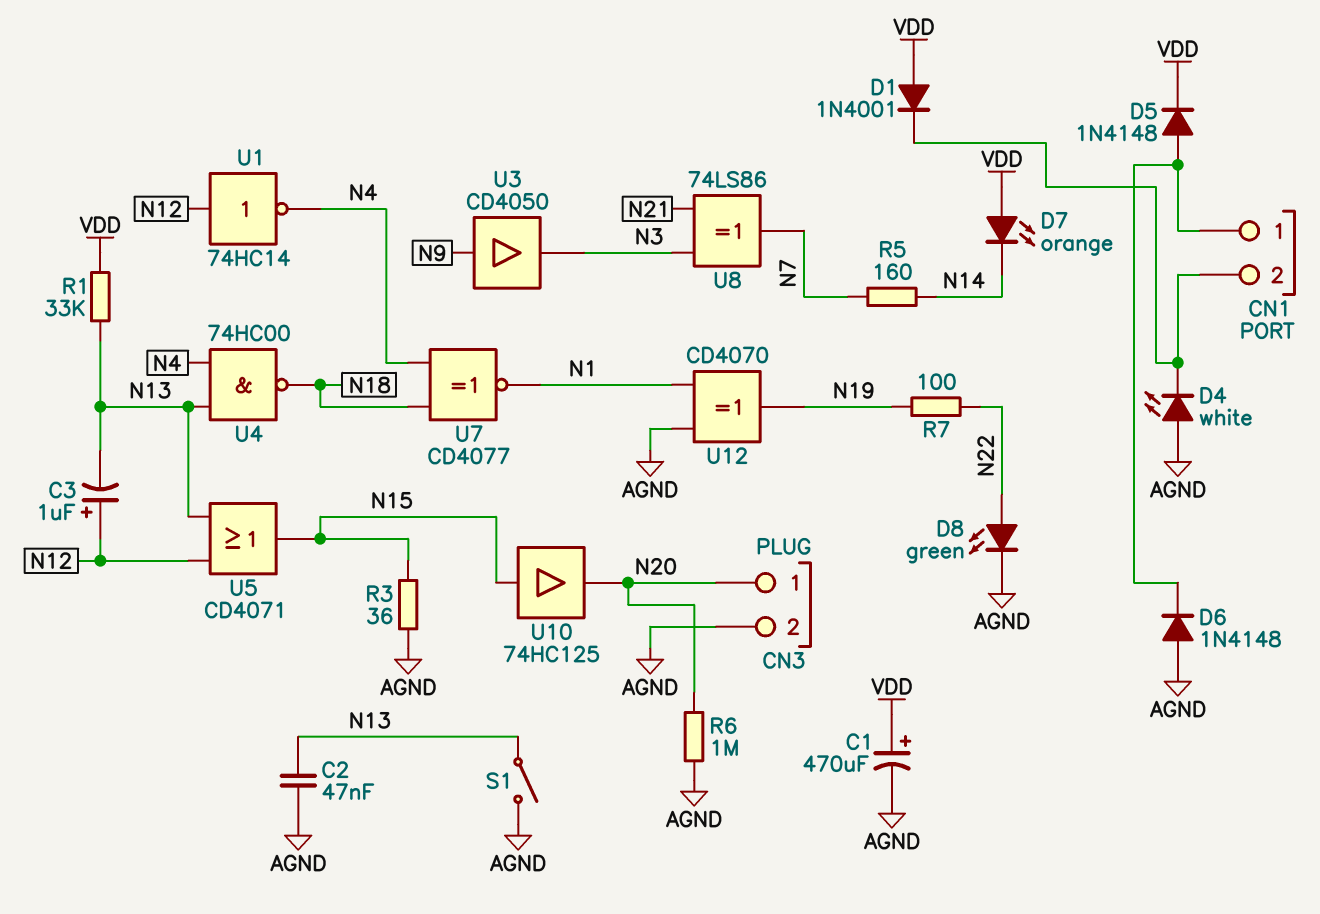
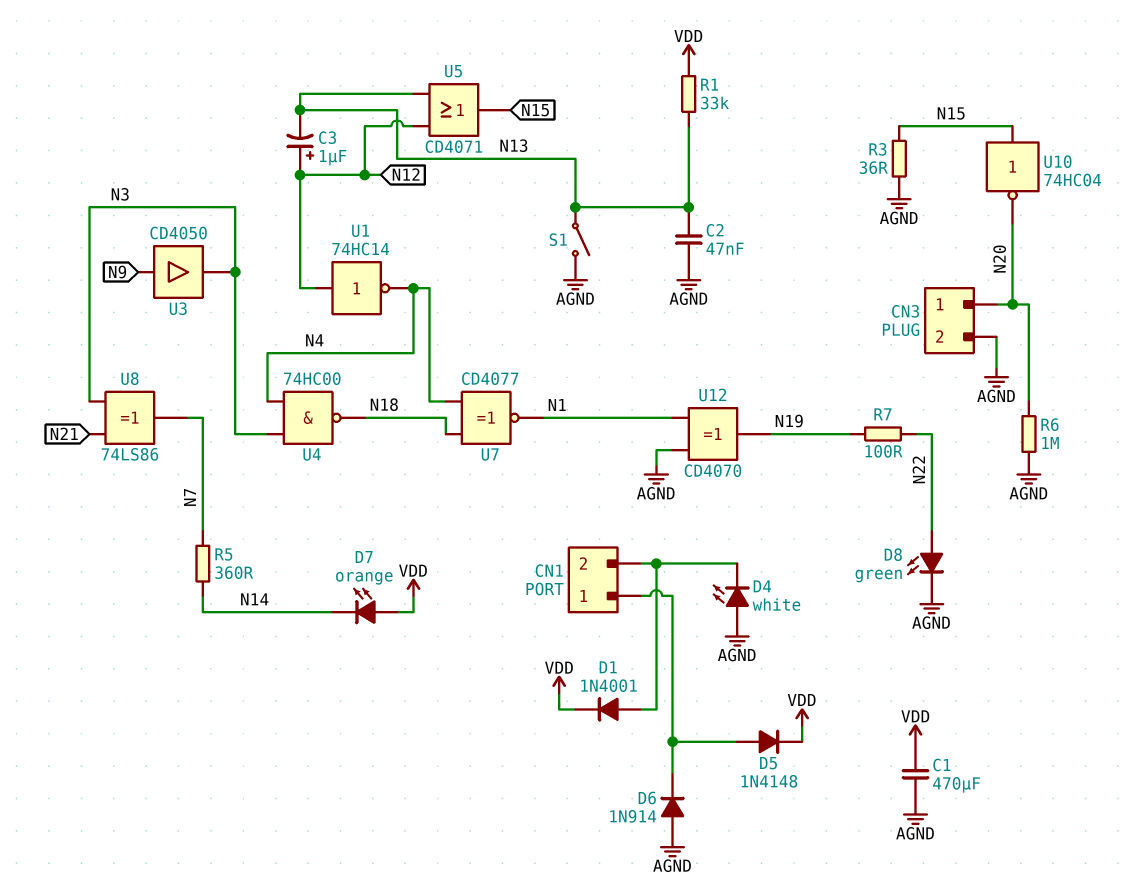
C1: 470uF (plus VDD, minus AGND) -> 470uF (AGND, VDD)
D1: diode 1N4001 (A VDD, K CN1/2) -> diode 1N4001 (A CN1/2, K VDD)
D6: diode 1N4148 (A AGND, K CN1/1) -> diode 1N914 (A AGND, K CN1/1)
R5: 160 (N7, N14) -> 360 (N7, N14)
U4: NAND 74HC00 (in N4, in N13, out N18) -> NAND 74HC00 (in N3, in N4, out N18)
U10: buffer 74HC125 (in N15, out N20) -> NOT 74HC04 (in N15, out N20)

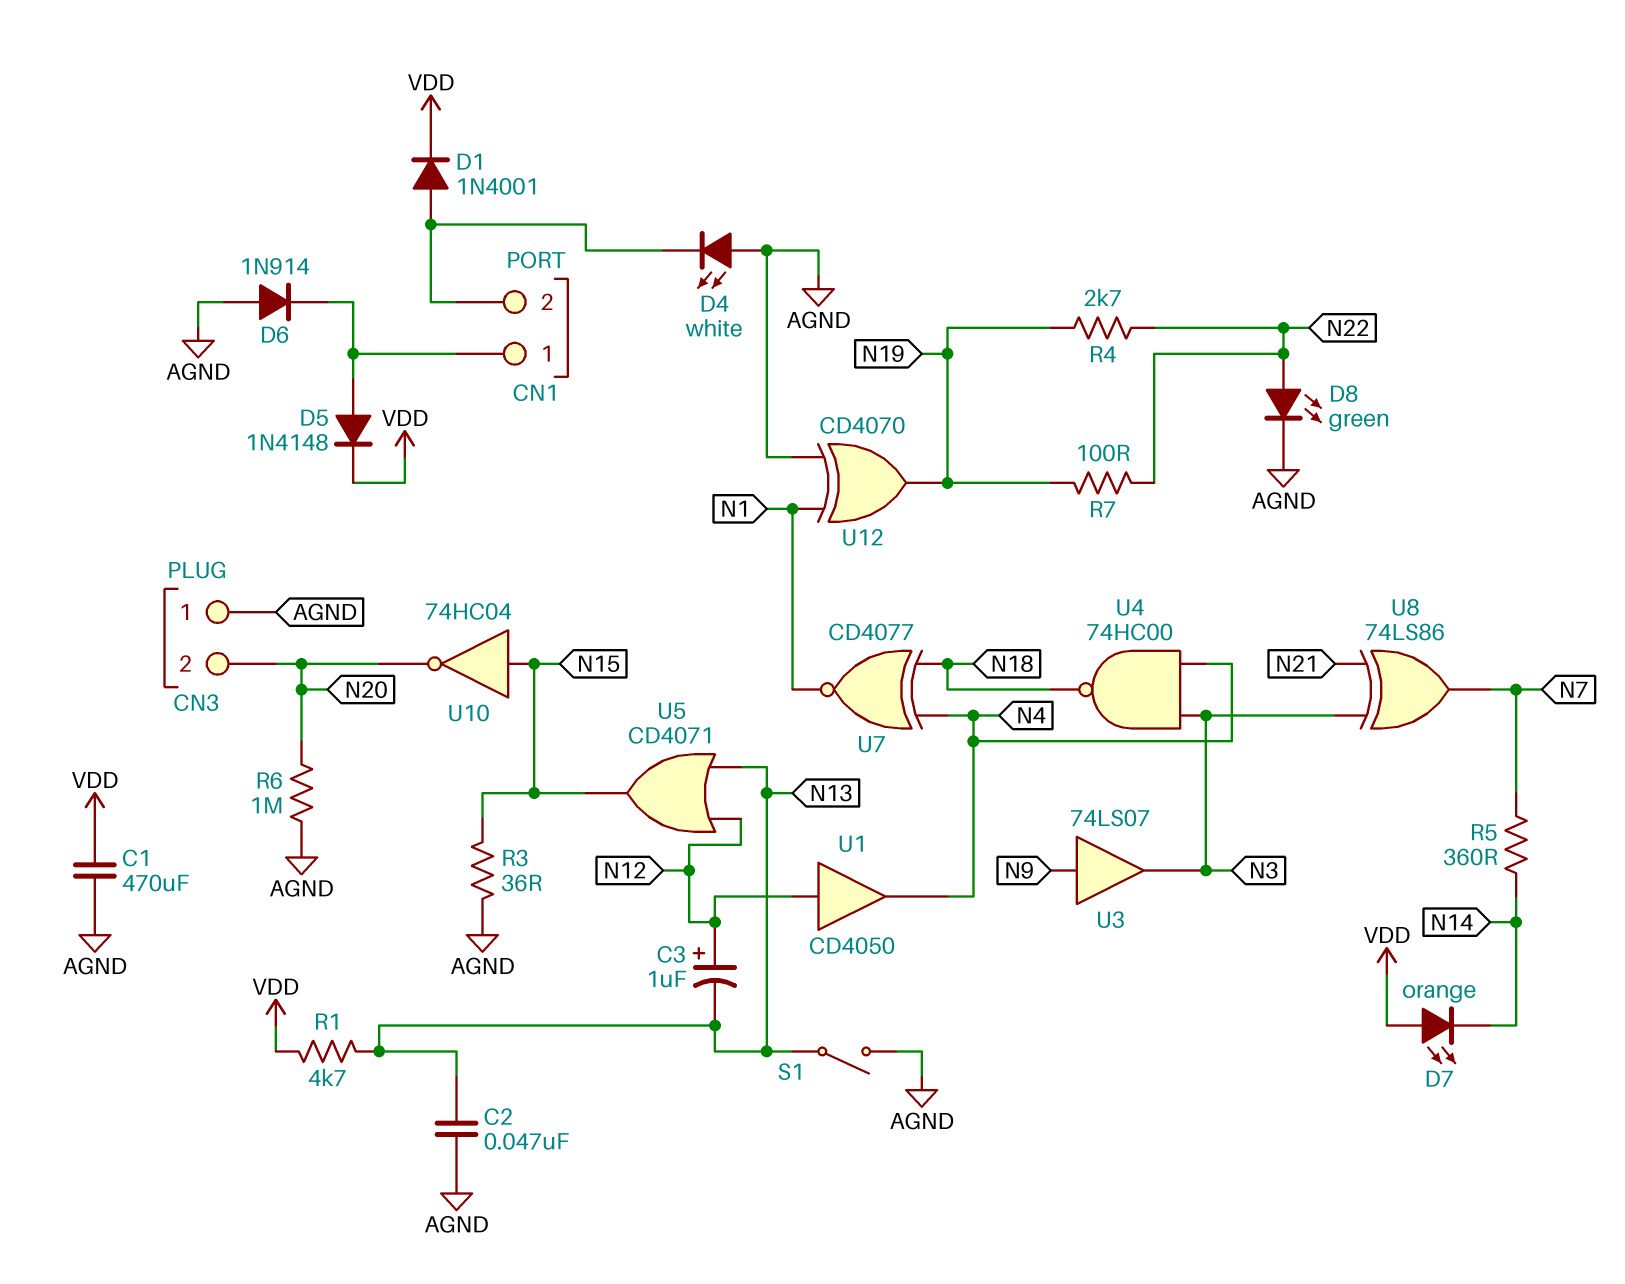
CN3 pin 1: N20 -> AGND
CN3 pin 2: AGND -> N20
R1: 33k (N13, VDD) -> 4.7k (N13, VDD)
R4: none -> 2.7k (N19, N22)
U1: NOT 74HC14 (in N12, out N4) -> buffer CD4050 (in N12, out N4)
U3: buffer CD4050 (in N9, out N3) -> buffer 74LS07 (in N9, out N3)

